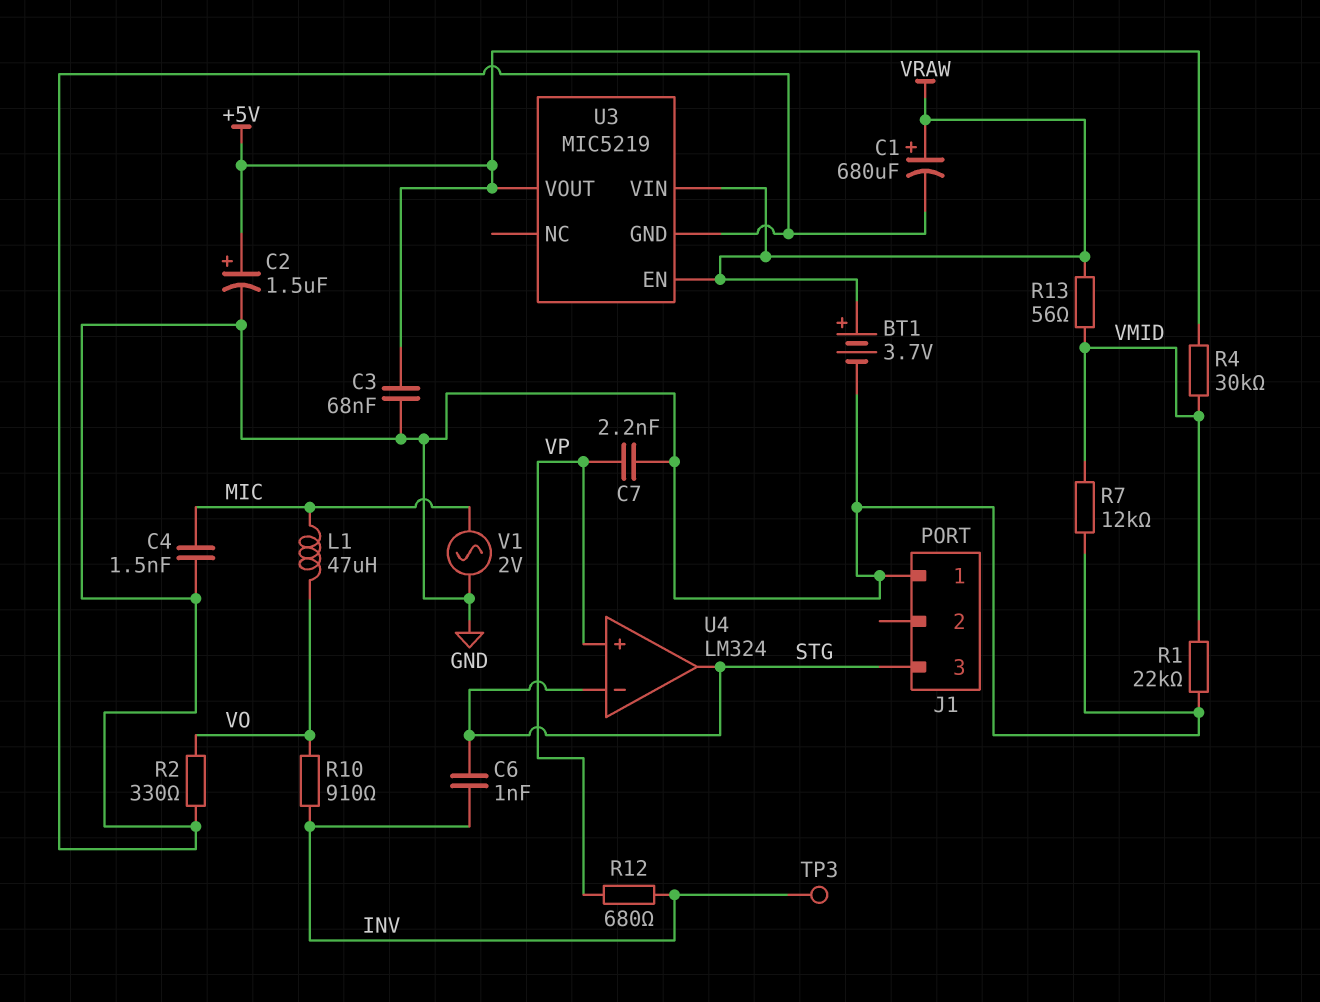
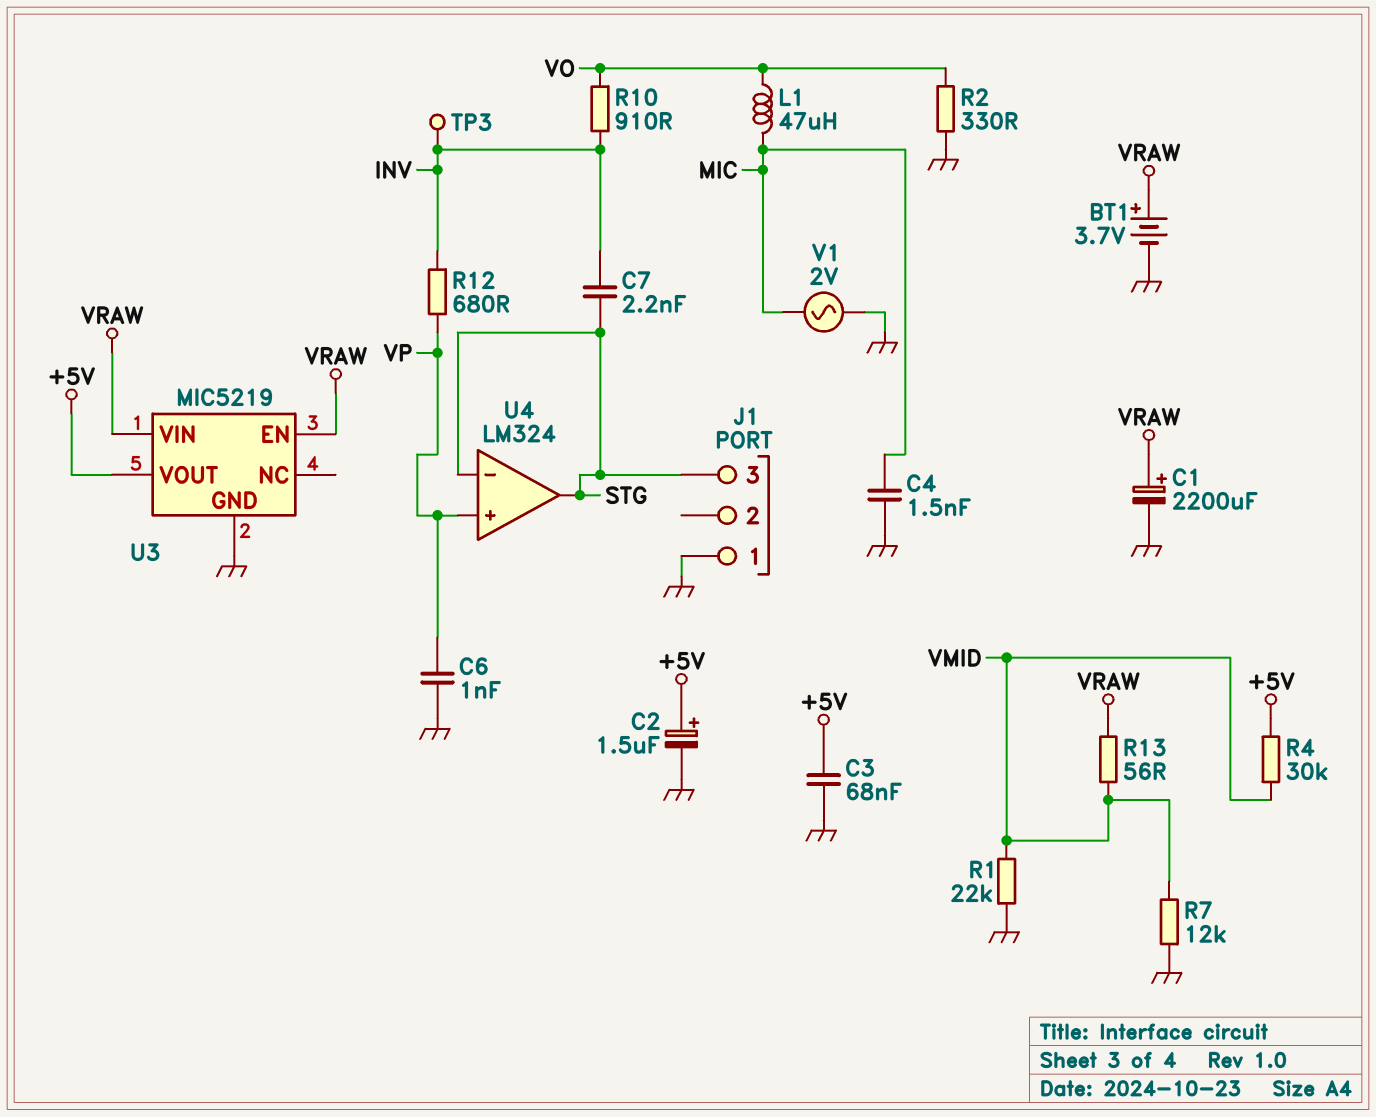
C1: 680uF (plus VRAW, minus GND) -> 2200uF (plus VRAW, minus GND)
C6: 1nF (INV, STG) -> 1nF (GND, VP)
C7: 2.2nF (GND, VP) -> 2.2nF (INV, STG)

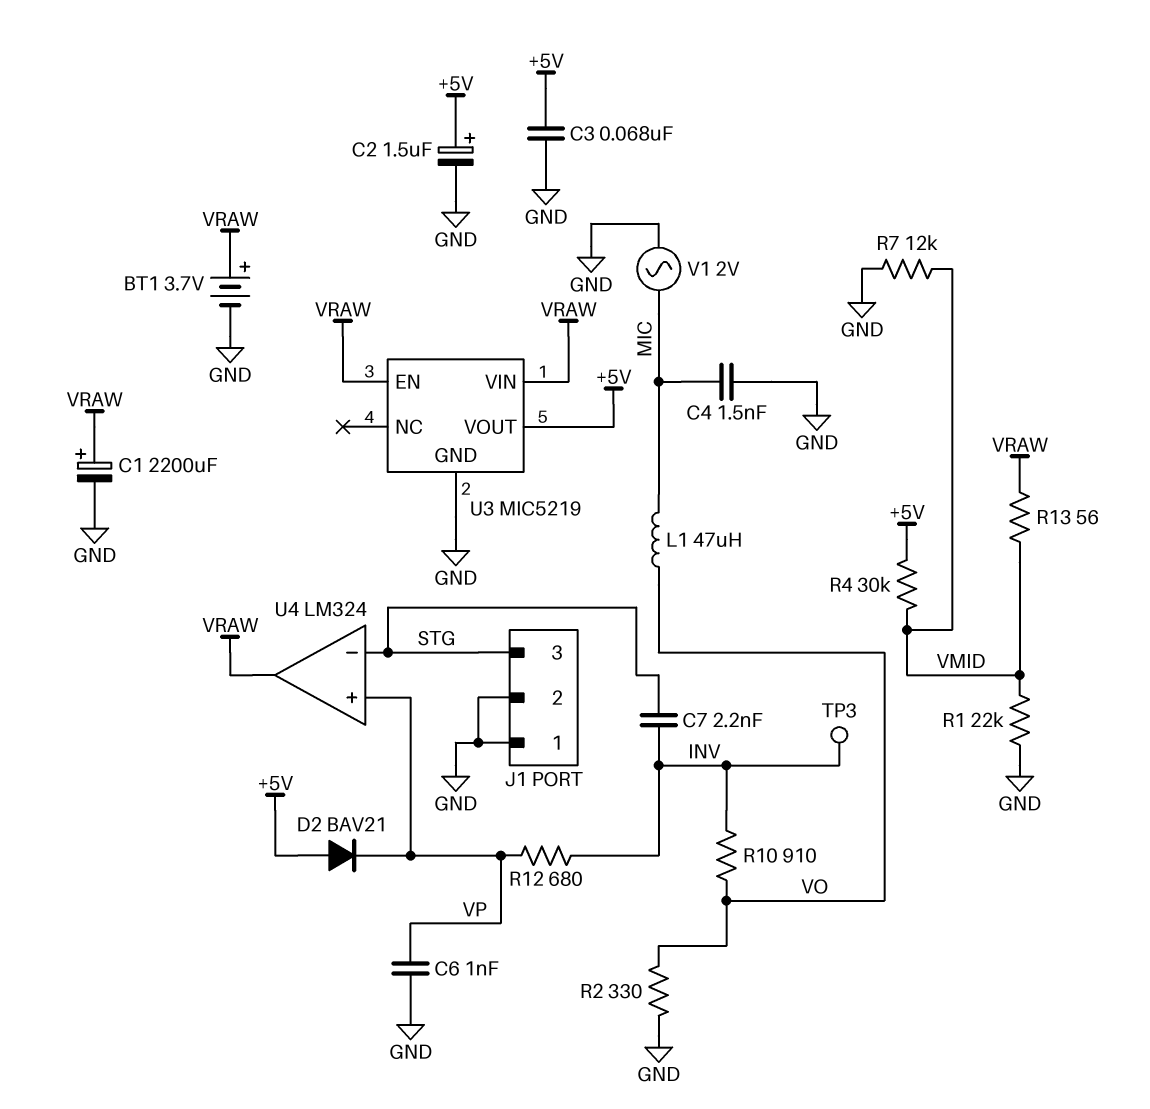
D2: none -> diode BAV21 (A +5V, K VP)
J1 pin 2: none -> GND
U4 pin out: STG -> VRAW

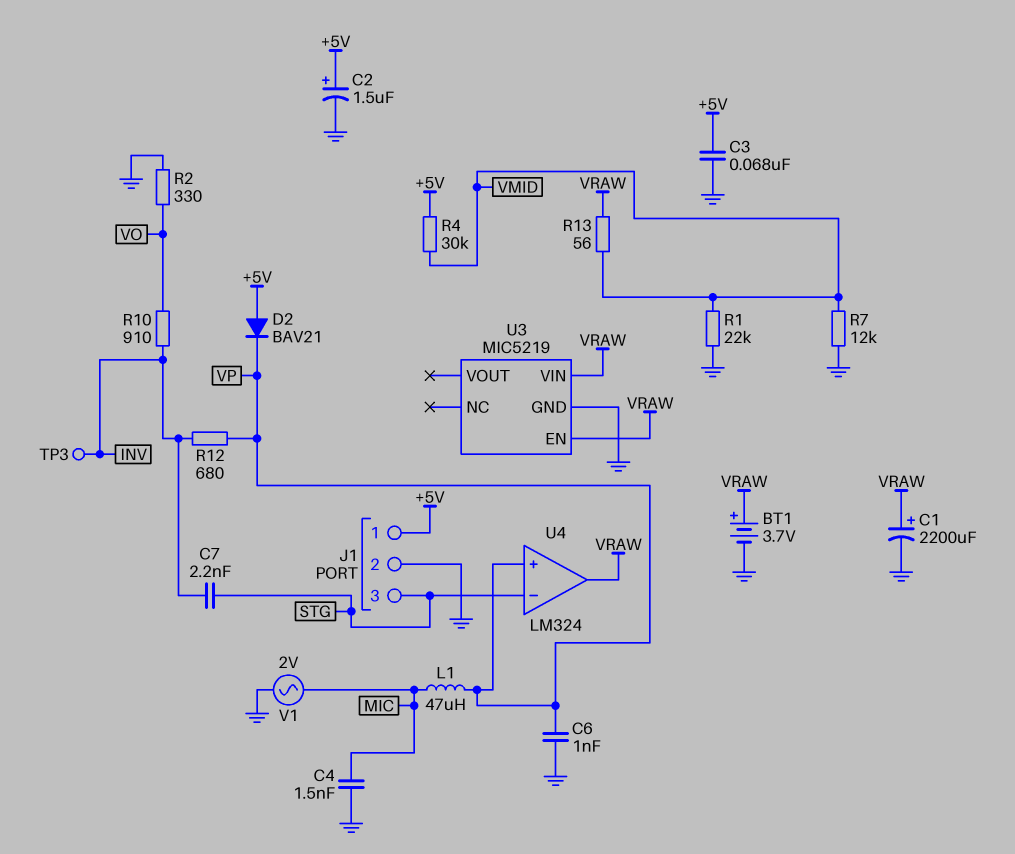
J1 pin 1: GND -> +5V
L1: 47uH (MIC, VO) -> 47uH (MIC, VP)
U3 pin VOUT: +5V -> none

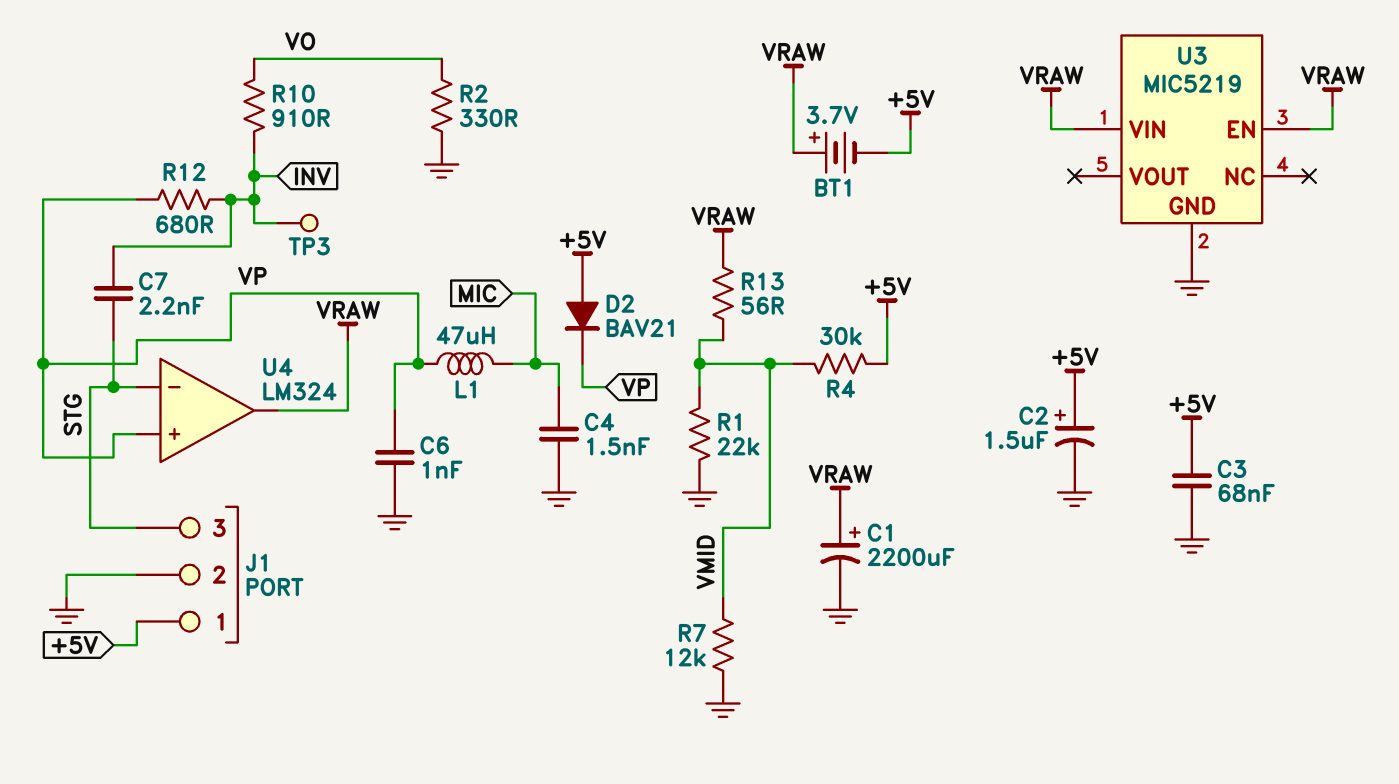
BT1: 3.7V (plus VRAW, minus GND) -> 3.7V (plus VRAW, minus +5V)
V1: AC 2V (GND, MIC) -> none

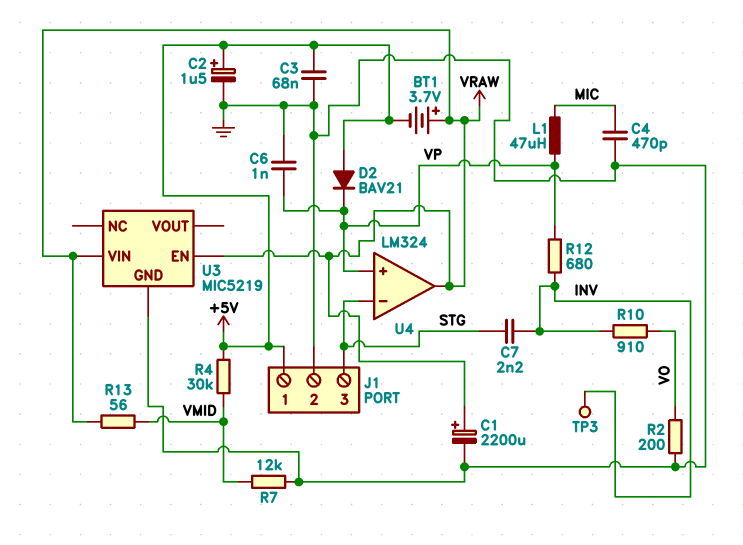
C4: 1.5nF (GND, MIC) -> 470pF (GND, MIC)
R1: 22k (GND, VMID) -> none
R2: 330 (GND, VO) -> 200 (GND, VO)

